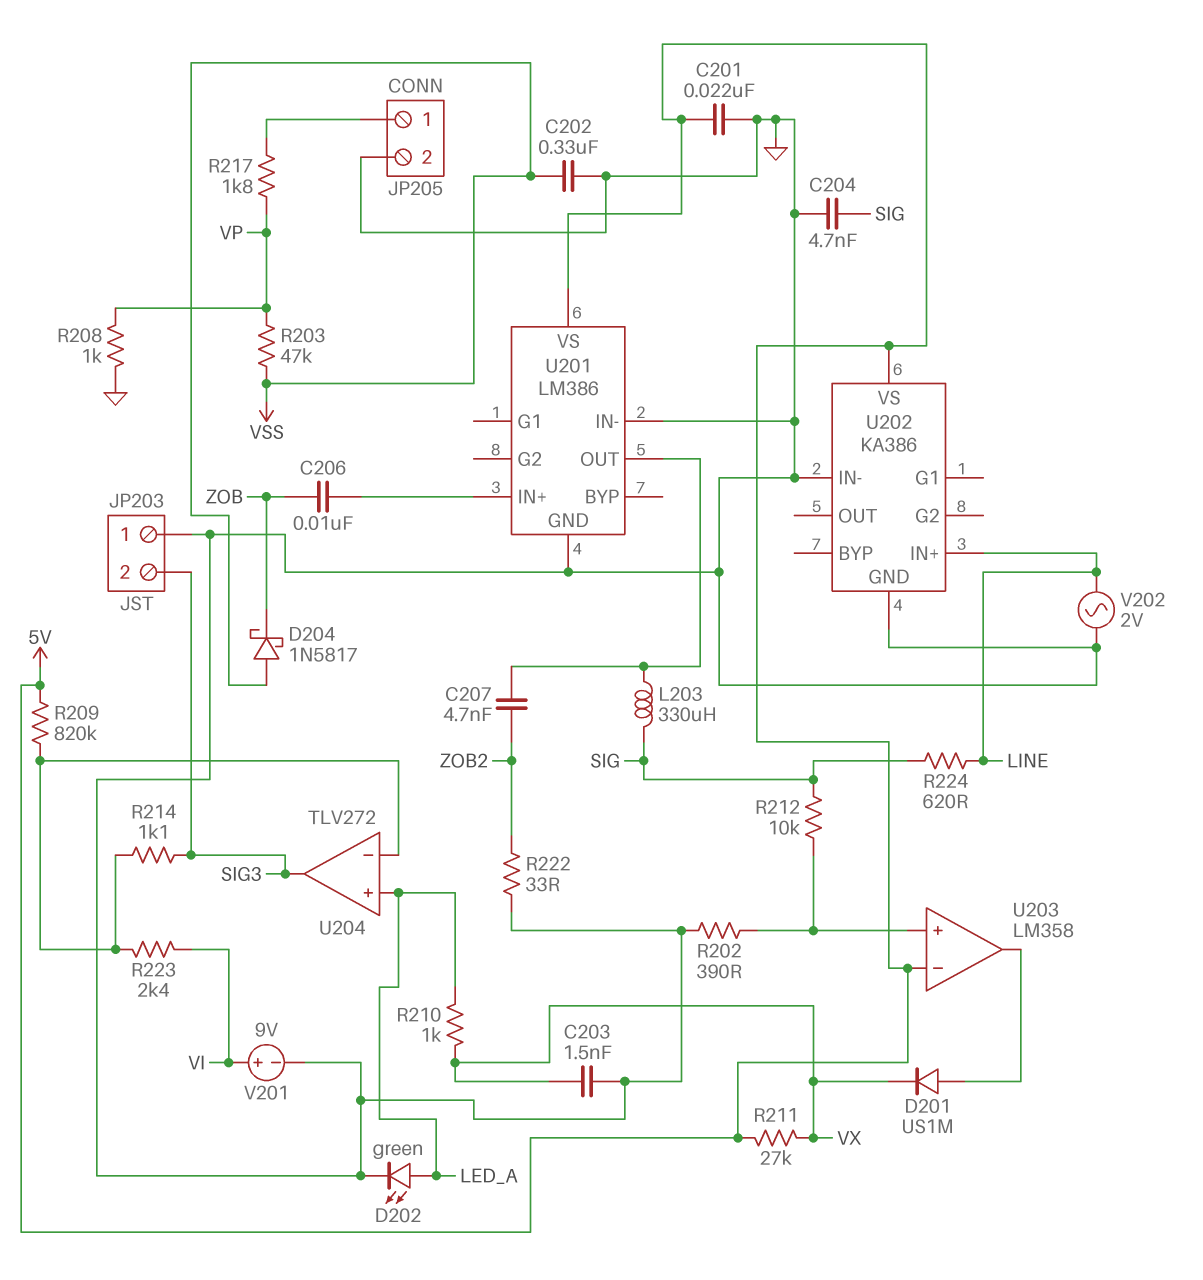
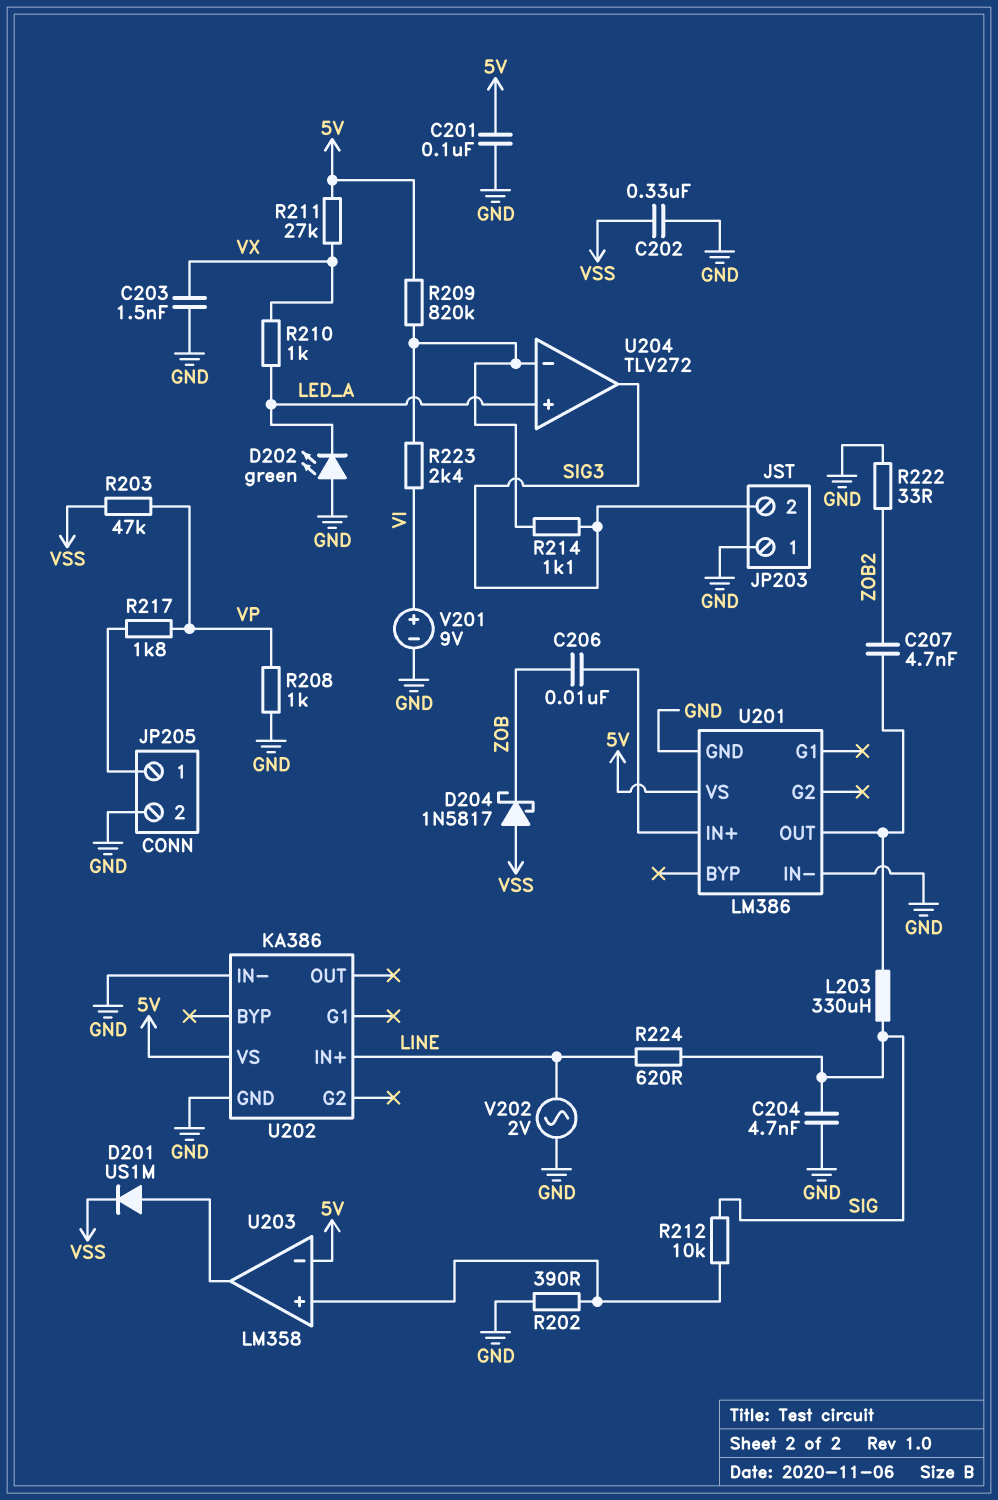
C201: 22nF (5V, GND) -> 100nF (5V, GND)
D201: diode US1M (A U203/out, K VX) -> diode US1M (A U203/out, K VSS)
D202: LED green (A LED_A, K GND) -> LED green (A GND, K LED_A)

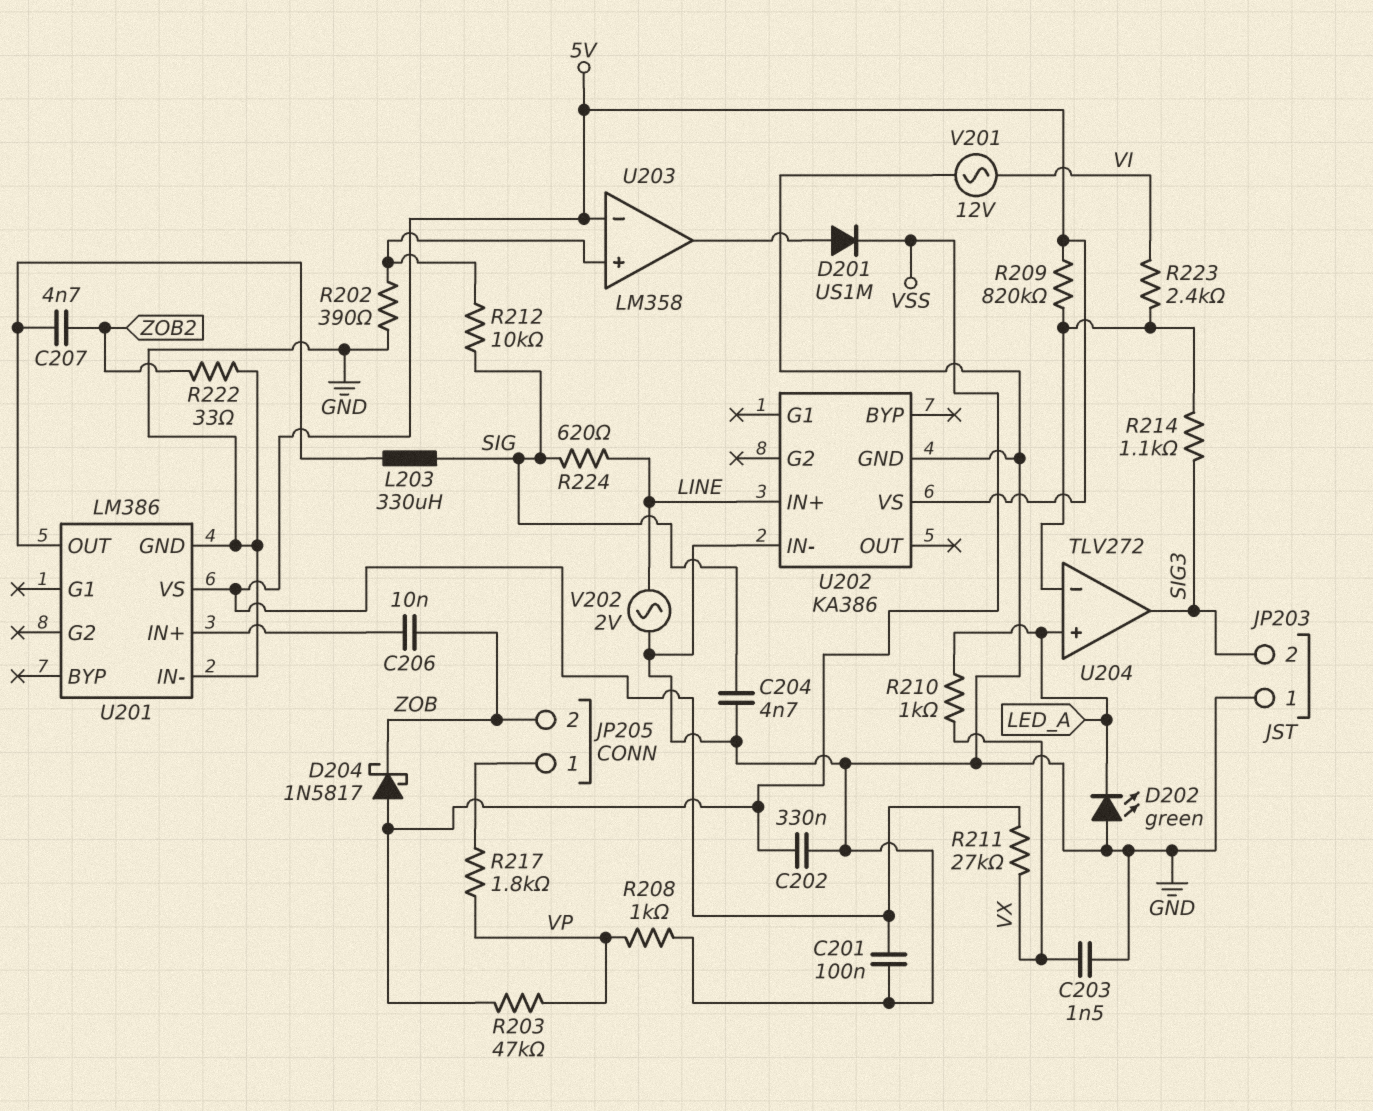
JP205 pin 2: GND -> ZOB
V201: 9V (plus VI, minus GND) -> AC 12V (GND, VI)

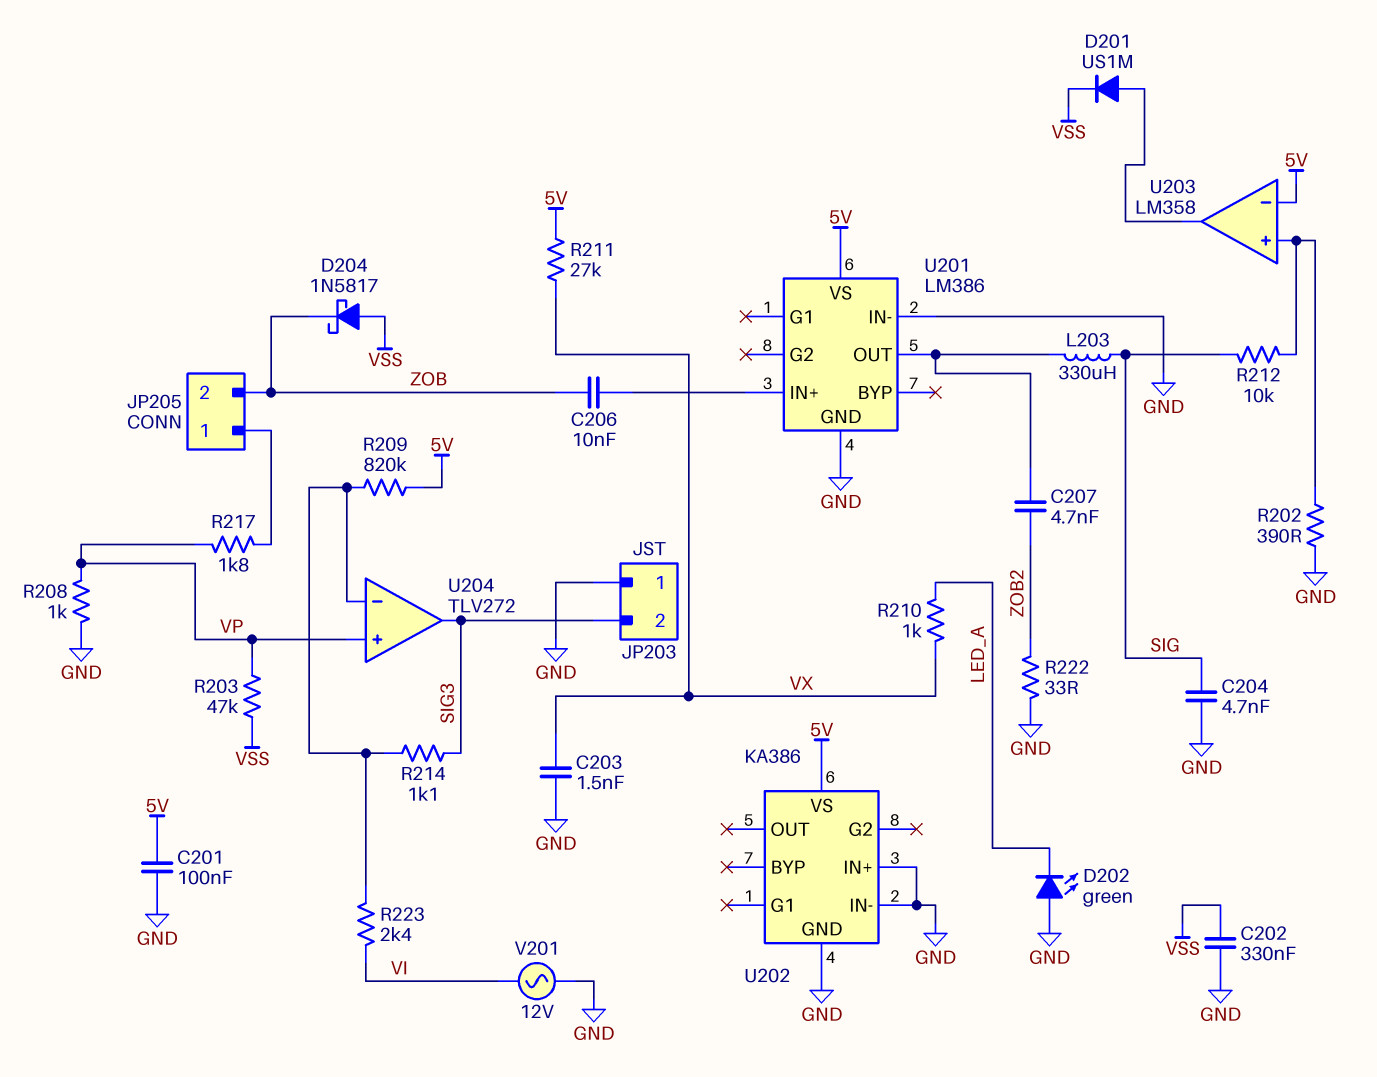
R224: 620 (LINE, SIG) -> none
U202 pin IN+: LINE -> GND
U204 pin in+: LED_A -> VP
V202: AC 2V (GND, LINE) -> none

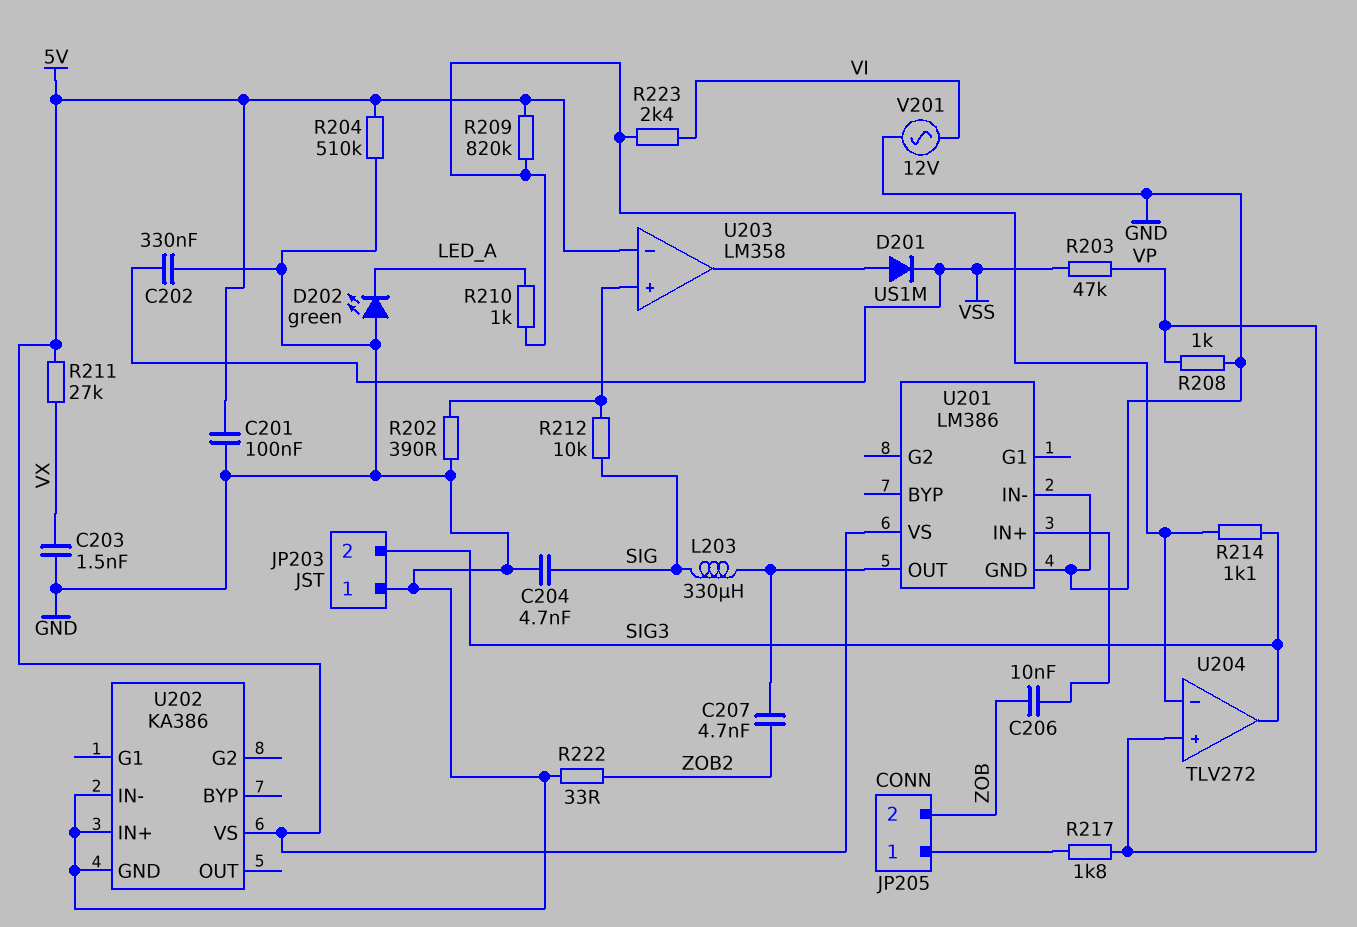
D204: schottky 1N5817 (A VSS, K ZOB) -> none
R204: none -> 510k (5V, GND)
R210: 1k (LED_A, VX) -> 1k (LED_A, U204/in-)

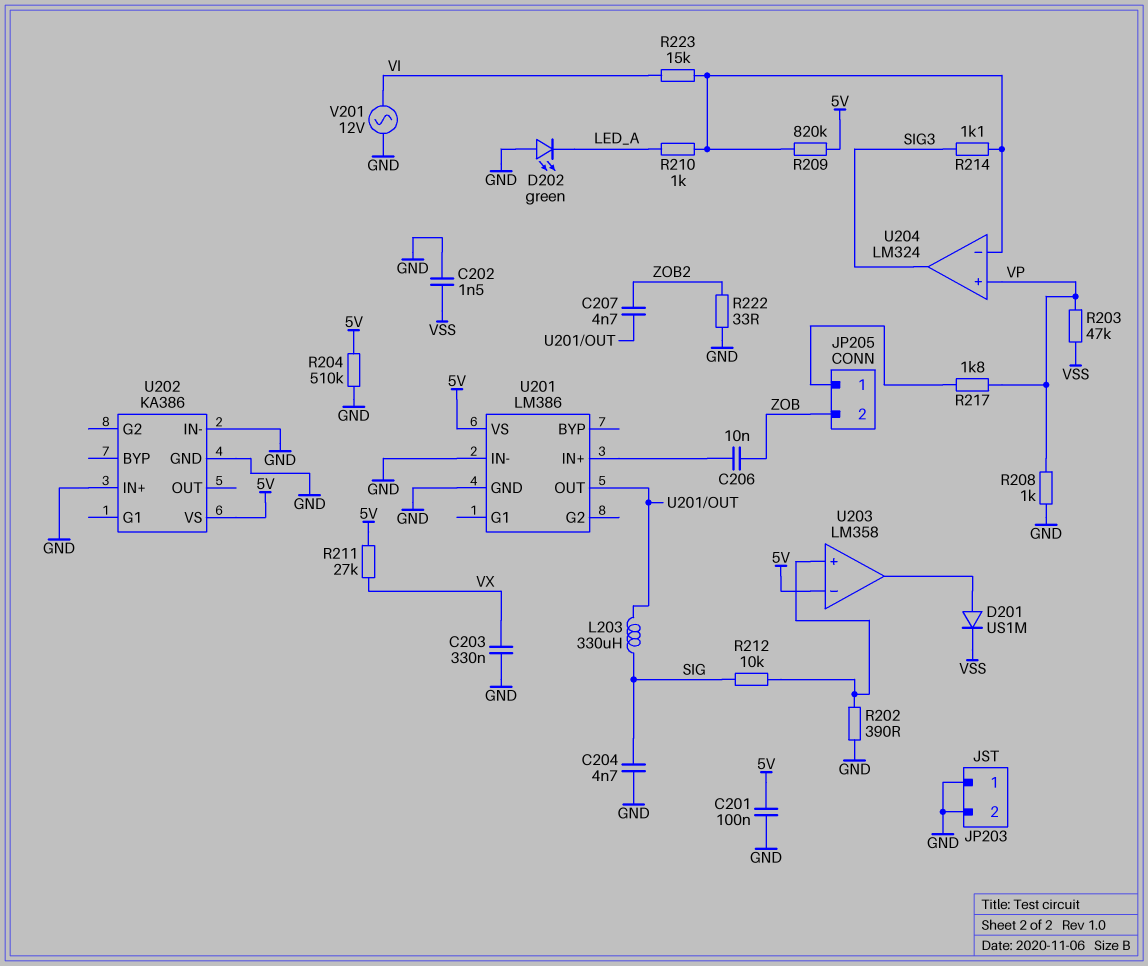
C202: 330nF (GND, VSS) -> 1.5nF (GND, VSS)
C203: 1.5nF (GND, VX) -> 330nF (GND, VX)
JP203 pin 2: SIG3 -> GND
R223: 2.4k (U204/in-, VI) -> 15k (U204/in-, VI)
U204: TLV272 -> LM324

